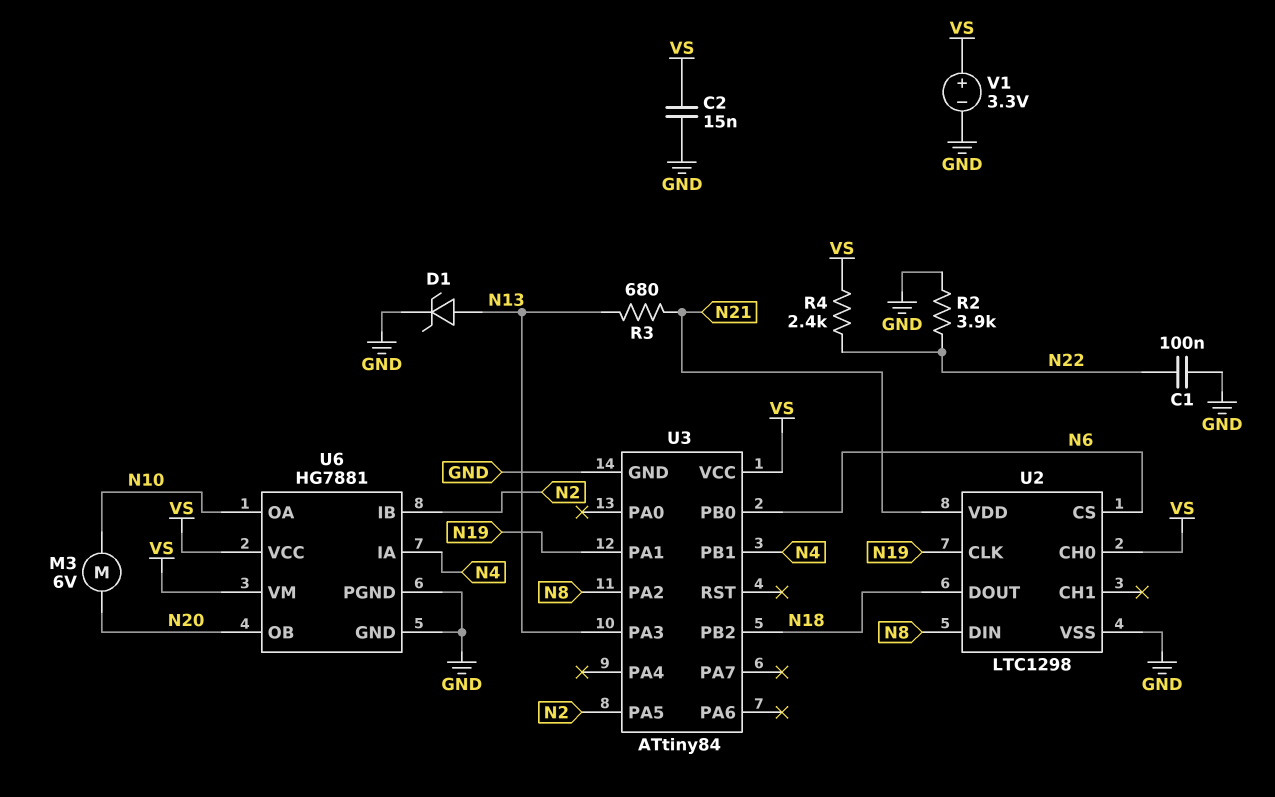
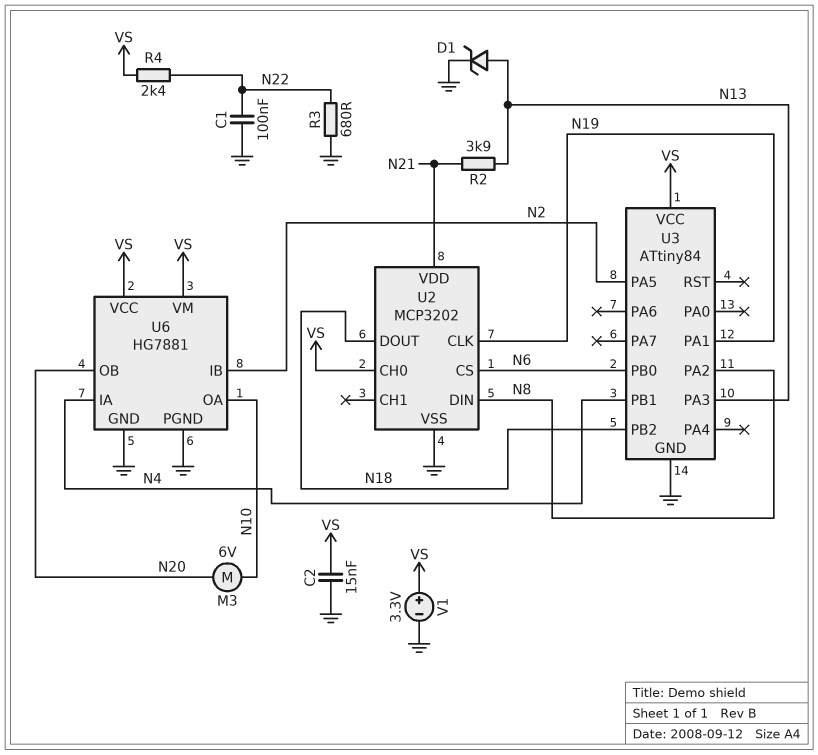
R2: 3.9k (GND, N22) -> 3.9k (N13, N21)
R3: 680 (N13, N21) -> 680 (GND, N22)
U2: LTC1298 -> MCP3202

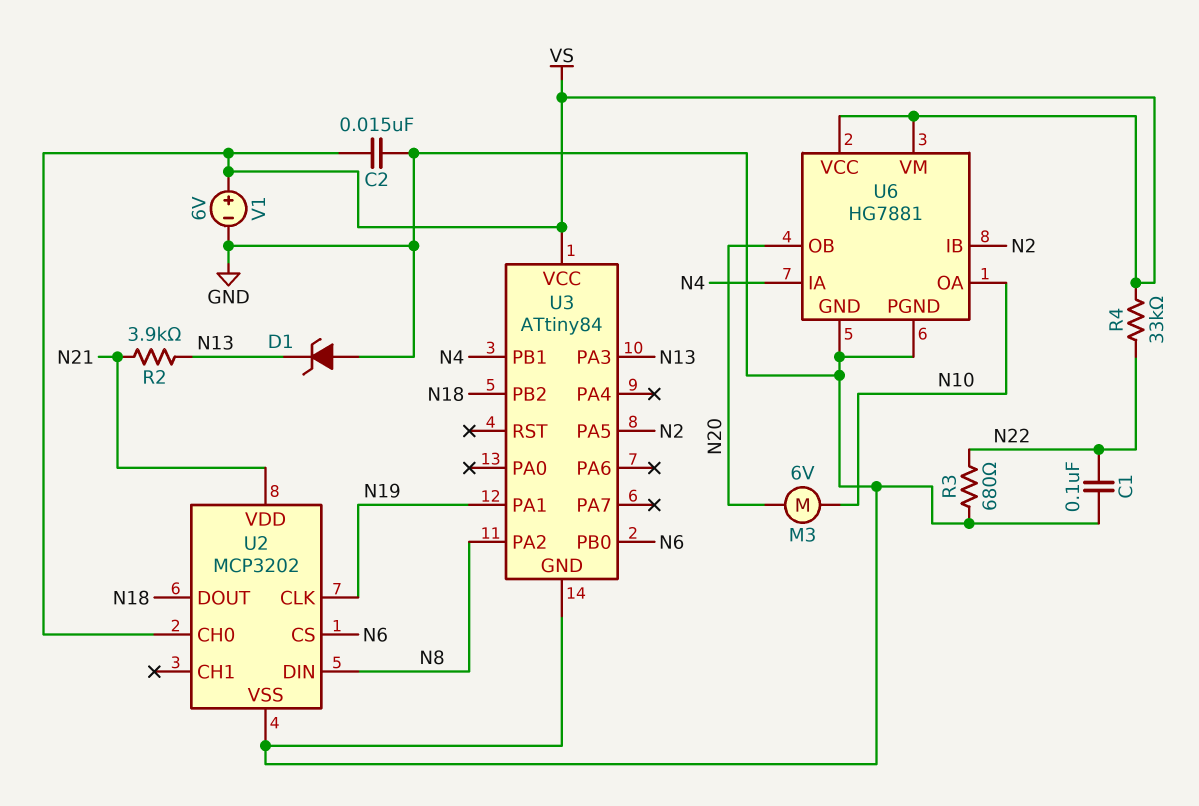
D1: zener (A N13, K GND) -> zener (A GND, K N13)
R4: 2.4k (N22, VS) -> 33k (N22, VS)
V1: 3.3V (plus VS, minus GND) -> 6V (plus VS, minus GND)

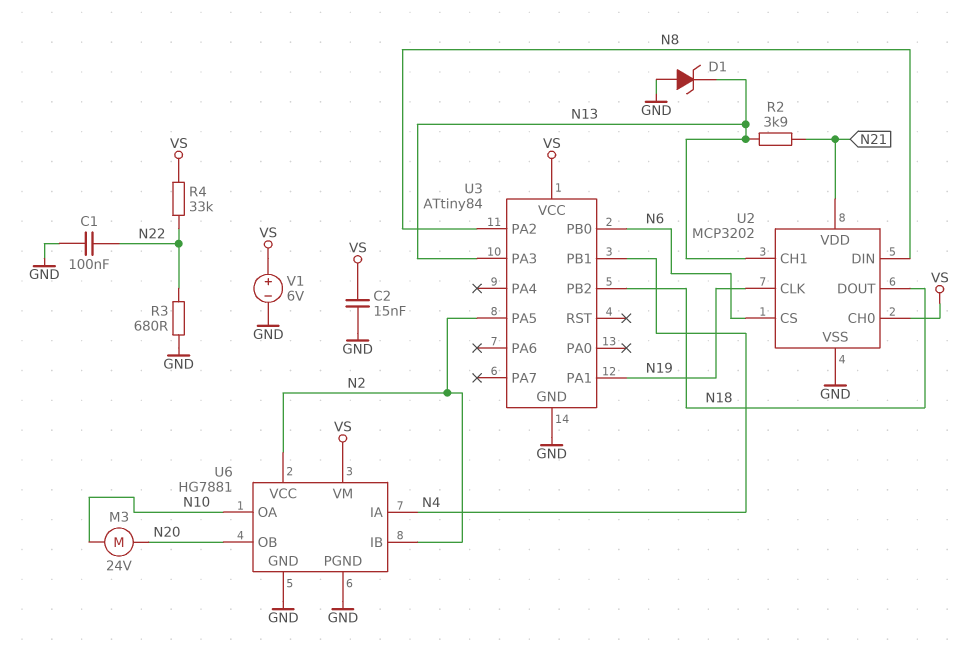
M3: motor 6V (N10, N20) -> motor 24V (N10, N20)
U2 pin CH1: none -> N13
U6 pin VCC: VS -> N2

